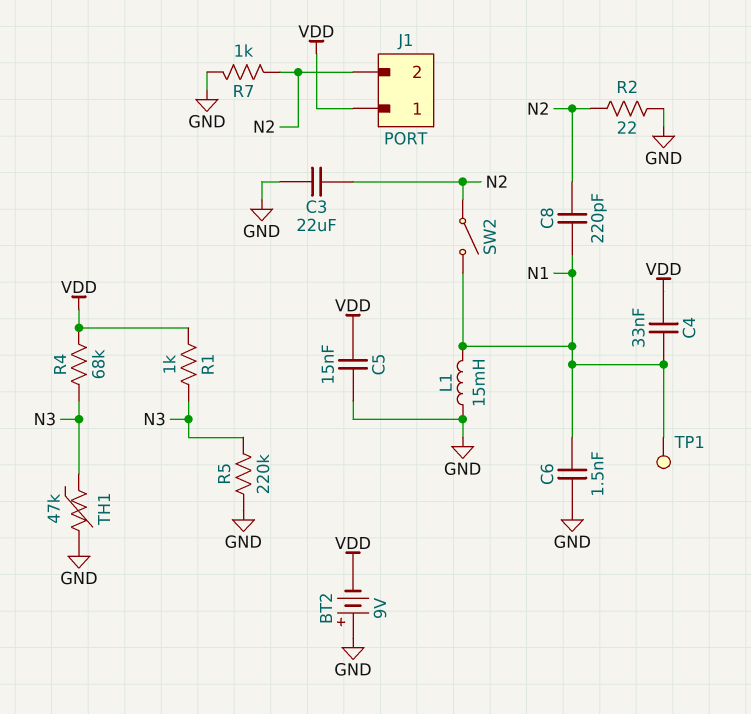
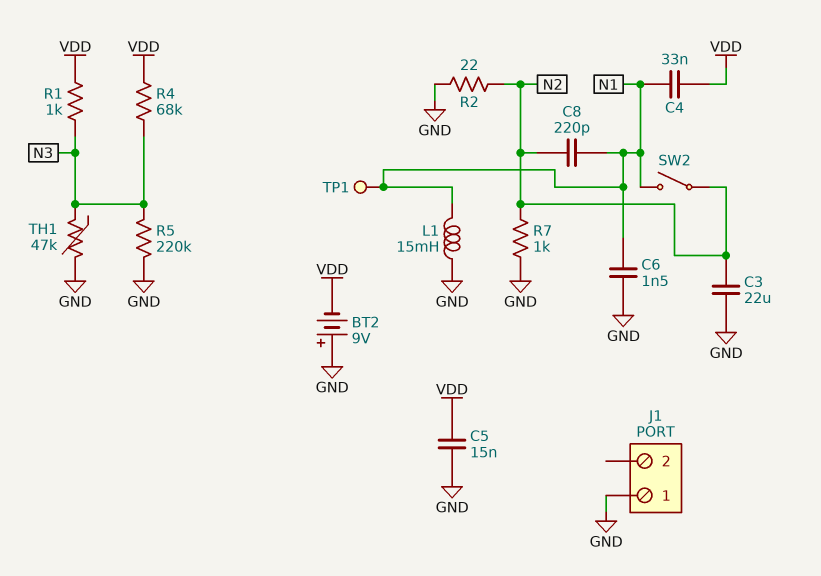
J1 pin 1: VDD -> GND
J1 pin 2: N2 -> none

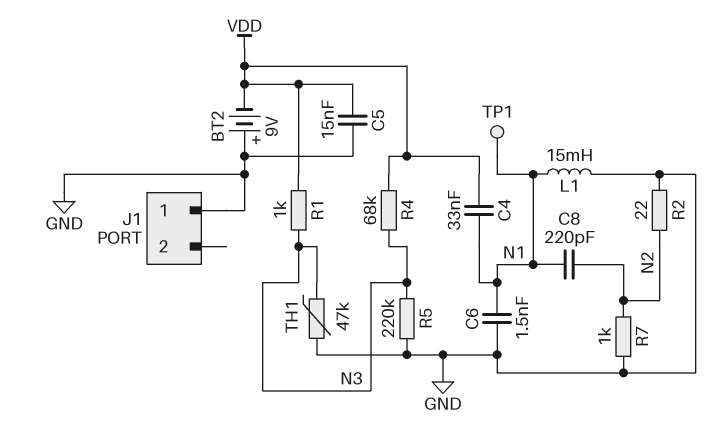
C3: 22uF (GND, N2) -> none
SW2: switch (N1, N2) -> none

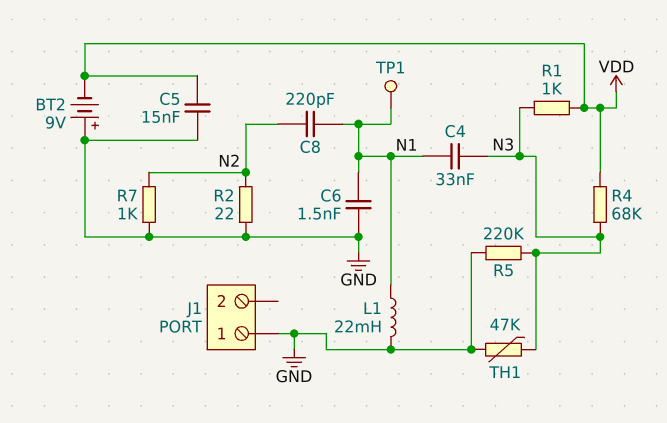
C4: 33nF (N1, VDD) -> 33nF (N1, N3)
L1: 15mH (GND, N1) -> 22mH (GND, N1)

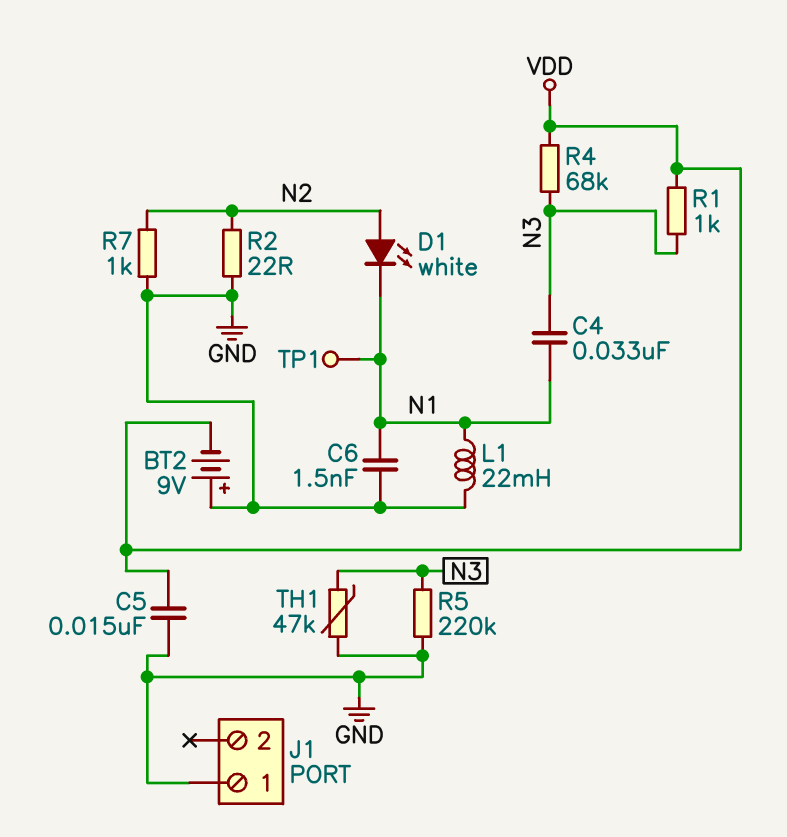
C8: 220pF (N1, N2) -> none
D1: none -> LED white (A N2, K N1)

